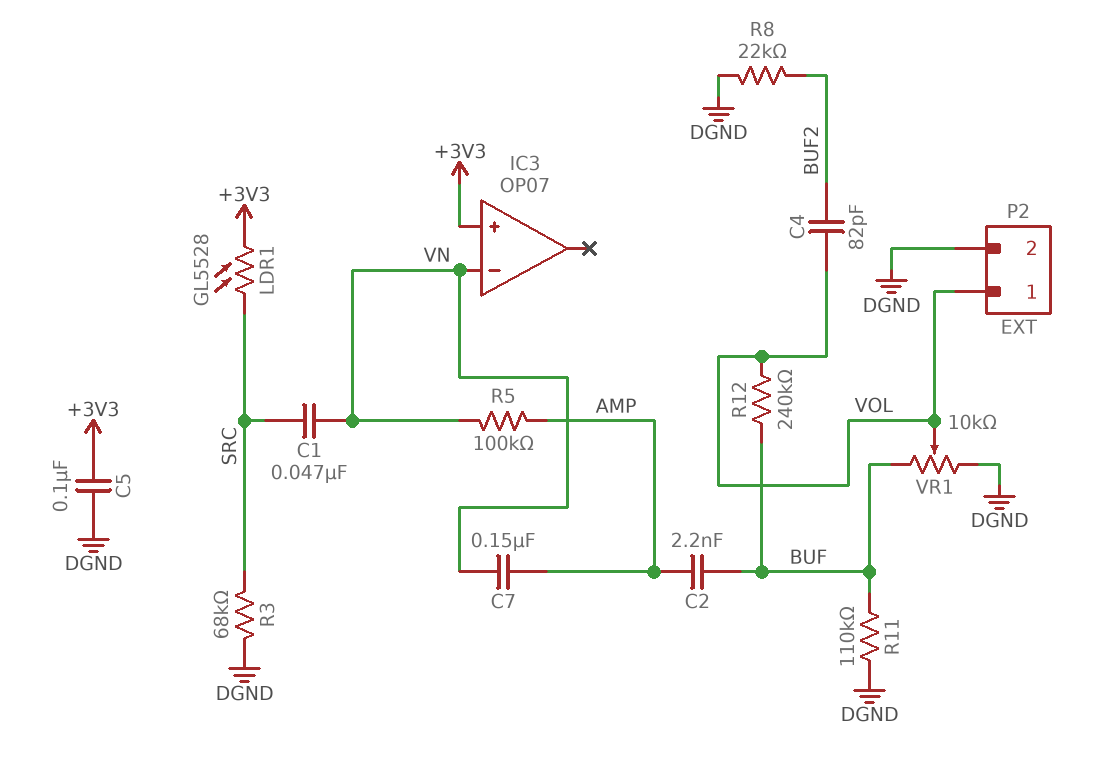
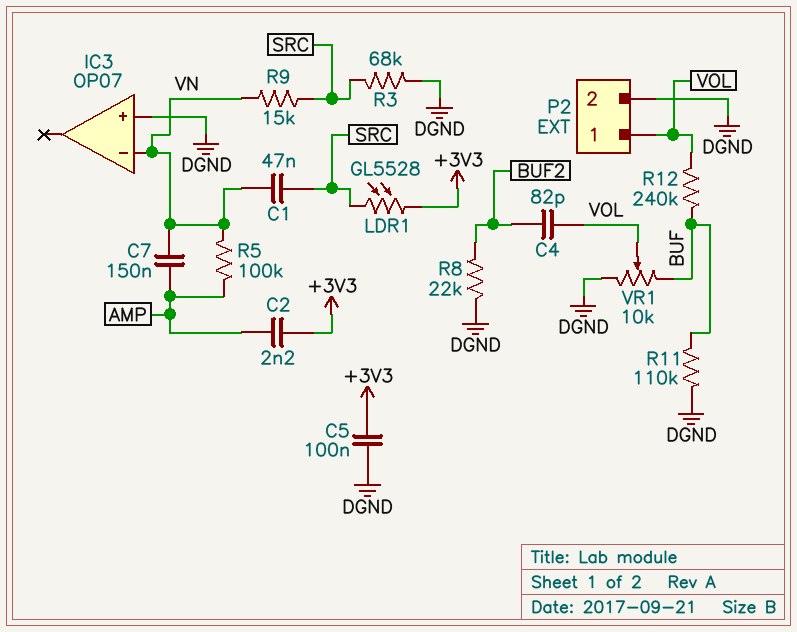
C2: 2.2nF (AMP, BUF) -> 2.2nF (+3V3, AMP)
IC3 pin in+: +3V3 -> DGND
R9: none -> 15k (SRC, VN)

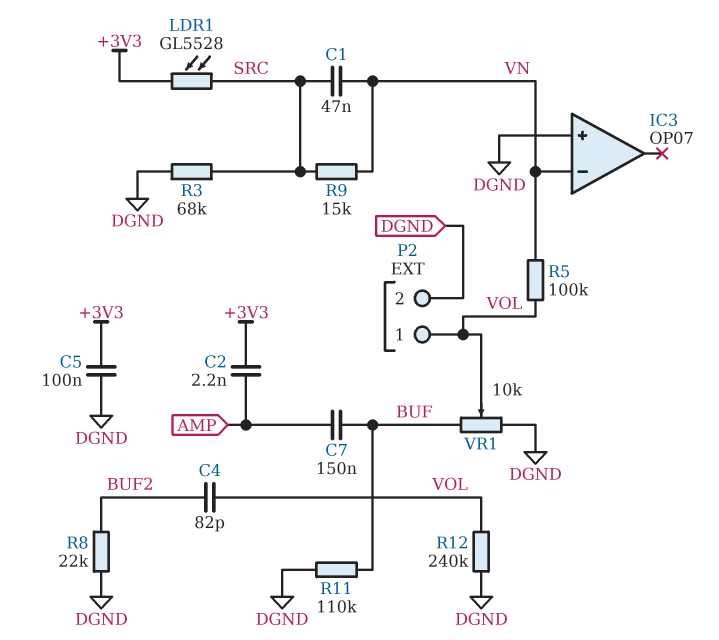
C7: 150nF (AMP, VN) -> 150nF (AMP, BUF)
R5: 100k (AMP, VN) -> 100k (VN, VOL)
R12: 240k (BUF, VOL) -> 240k (DGND, VOL)

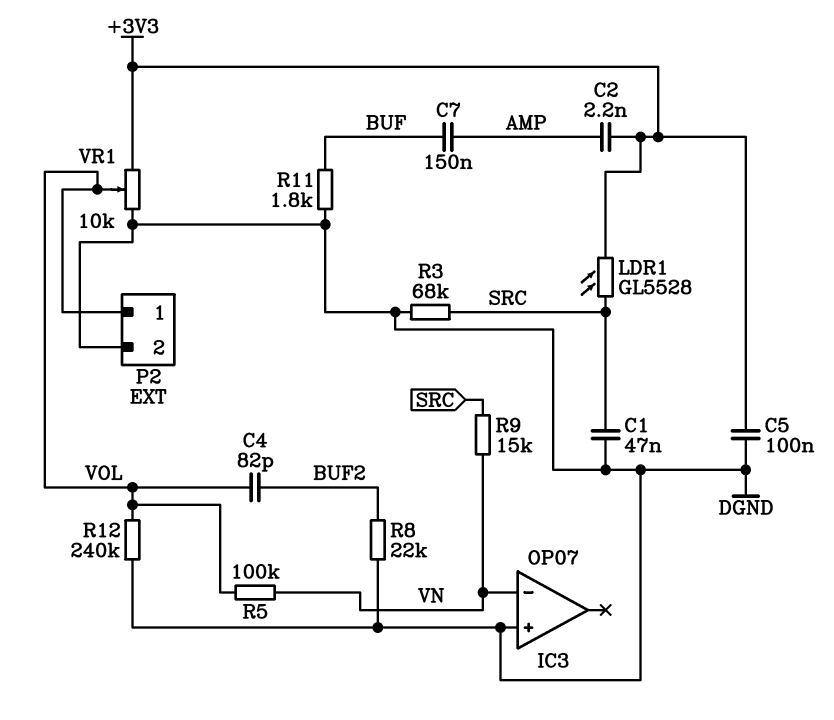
C1: 47nF (SRC, VN) -> 47nF (DGND, SRC)
R11: 110k (BUF, DGND) -> 1.8k (BUF, DGND)
VR1: 10k (BUF, DGND, wiper VOL) -> 10k (+3V3, DGND, wiper VOL)

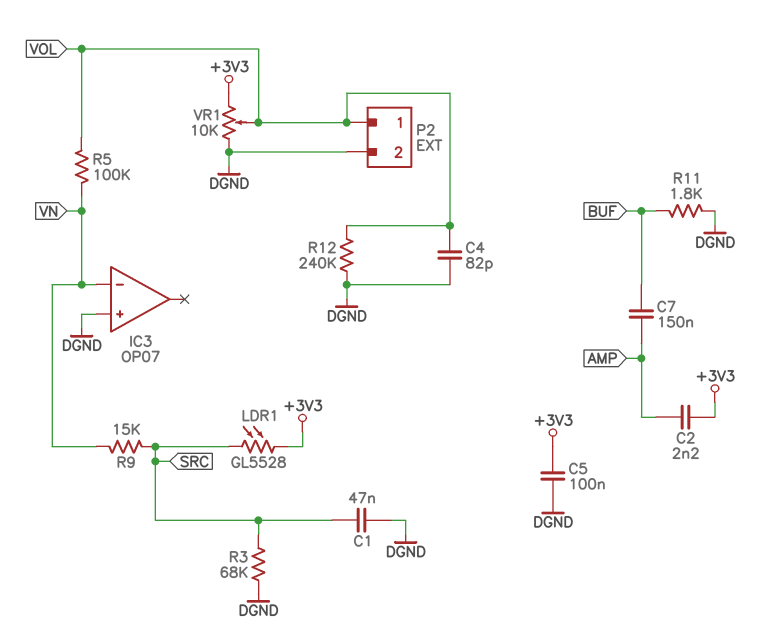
C4: 82pF (BUF2, VOL) -> 82pF (DGND, VOL)
R8: 22k (BUF2, DGND) -> none

